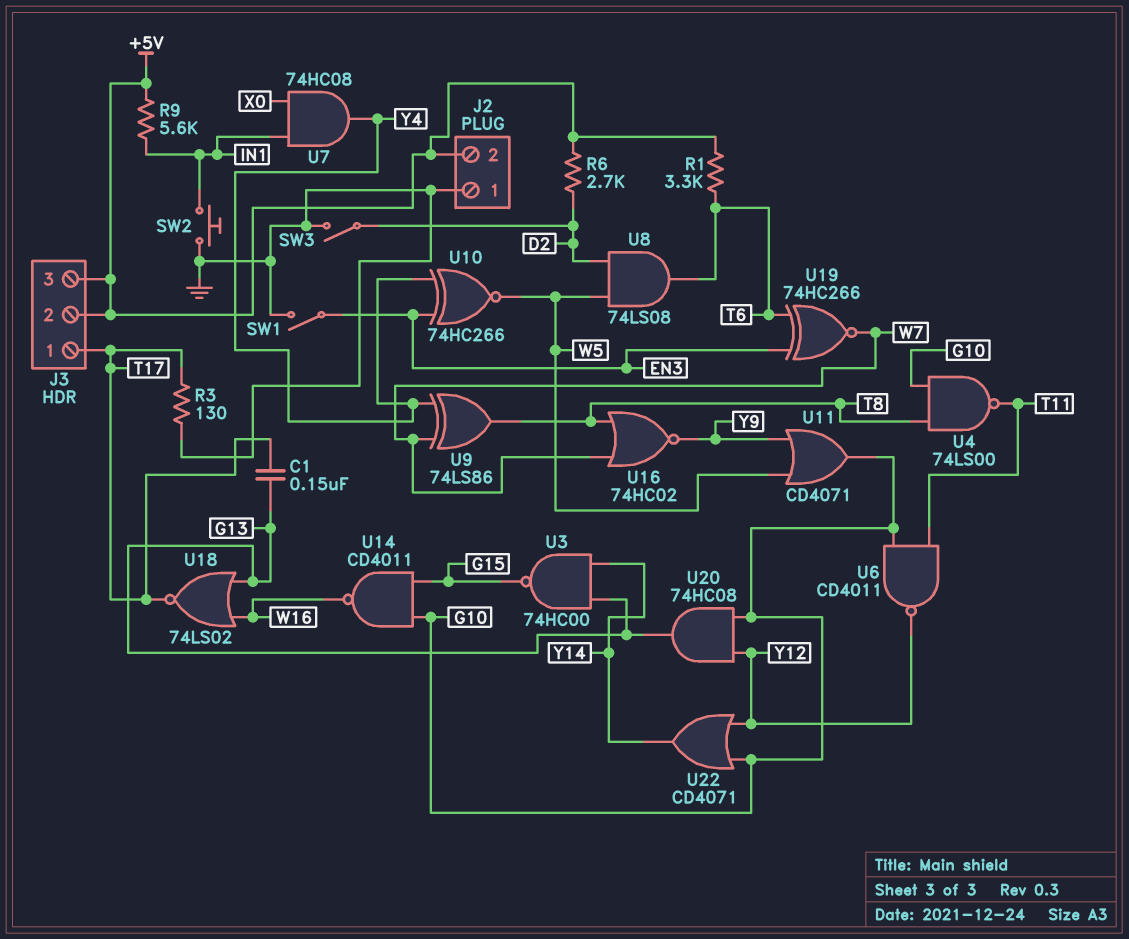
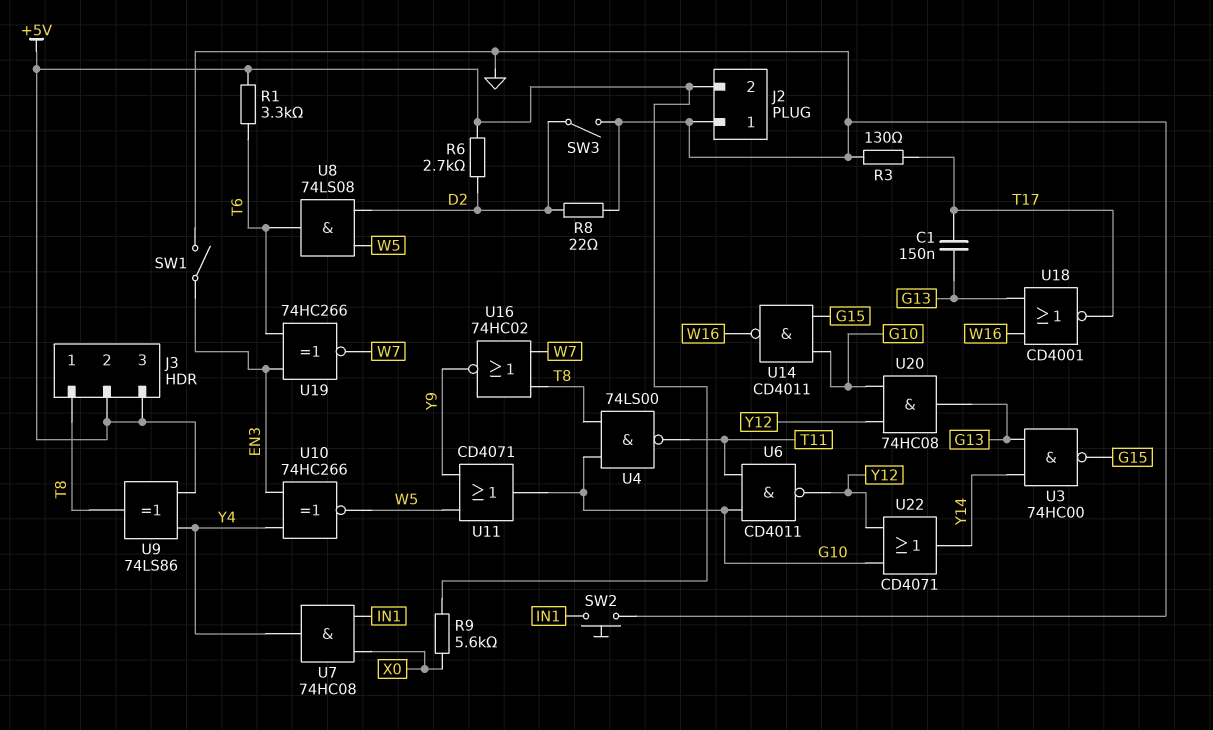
J3 pin 1: T17 -> T8
R8: none -> 22 (D2, GND)
R9: 5.6k (+5V, IN1) -> 5.6k (+5V, X0)
U9: XOR 74LS86 (in W7, in Y4, out T8) -> XOR 74LS86 (in +5V, in Y4, out T8)
U18: NOR 74LS02 (in G13, in W16, out T17) -> NOR CD4001 (in G13, in W16, out T17)

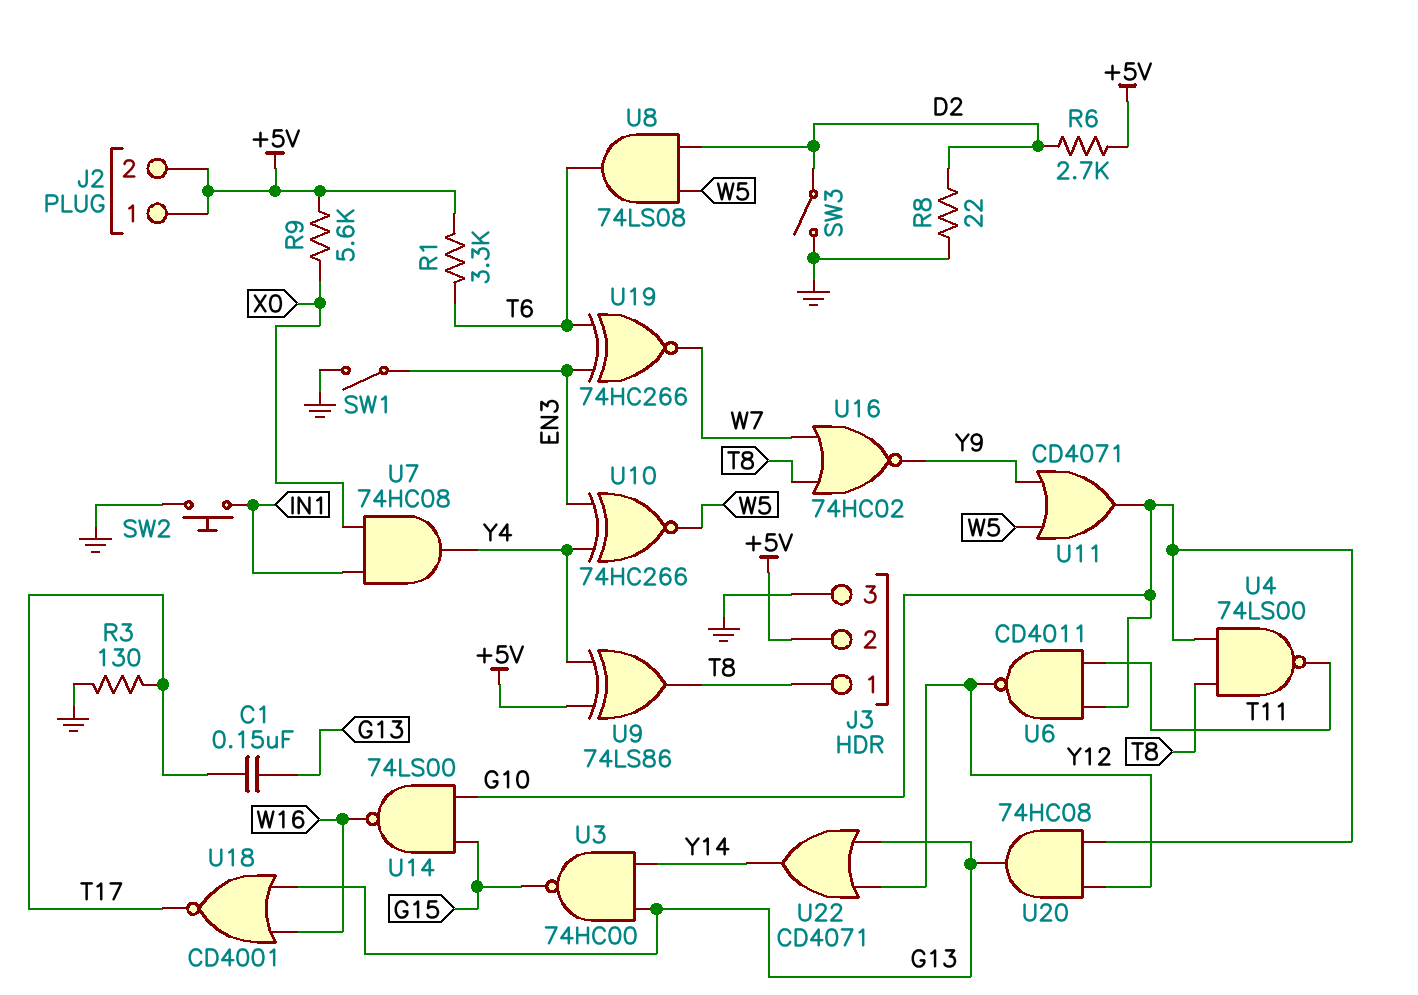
J2 pin 1: GND -> +5V
J3 pin 3: +5V -> GND
U14: NAND CD4011 (in G10, in G15, out W16) -> NAND 74LS00 (in G10, in G15, out W16)
U22: OR CD4071 (in G10, in Y12, out Y14) -> OR CD4071 (in G13, in Y12, out Y14)

